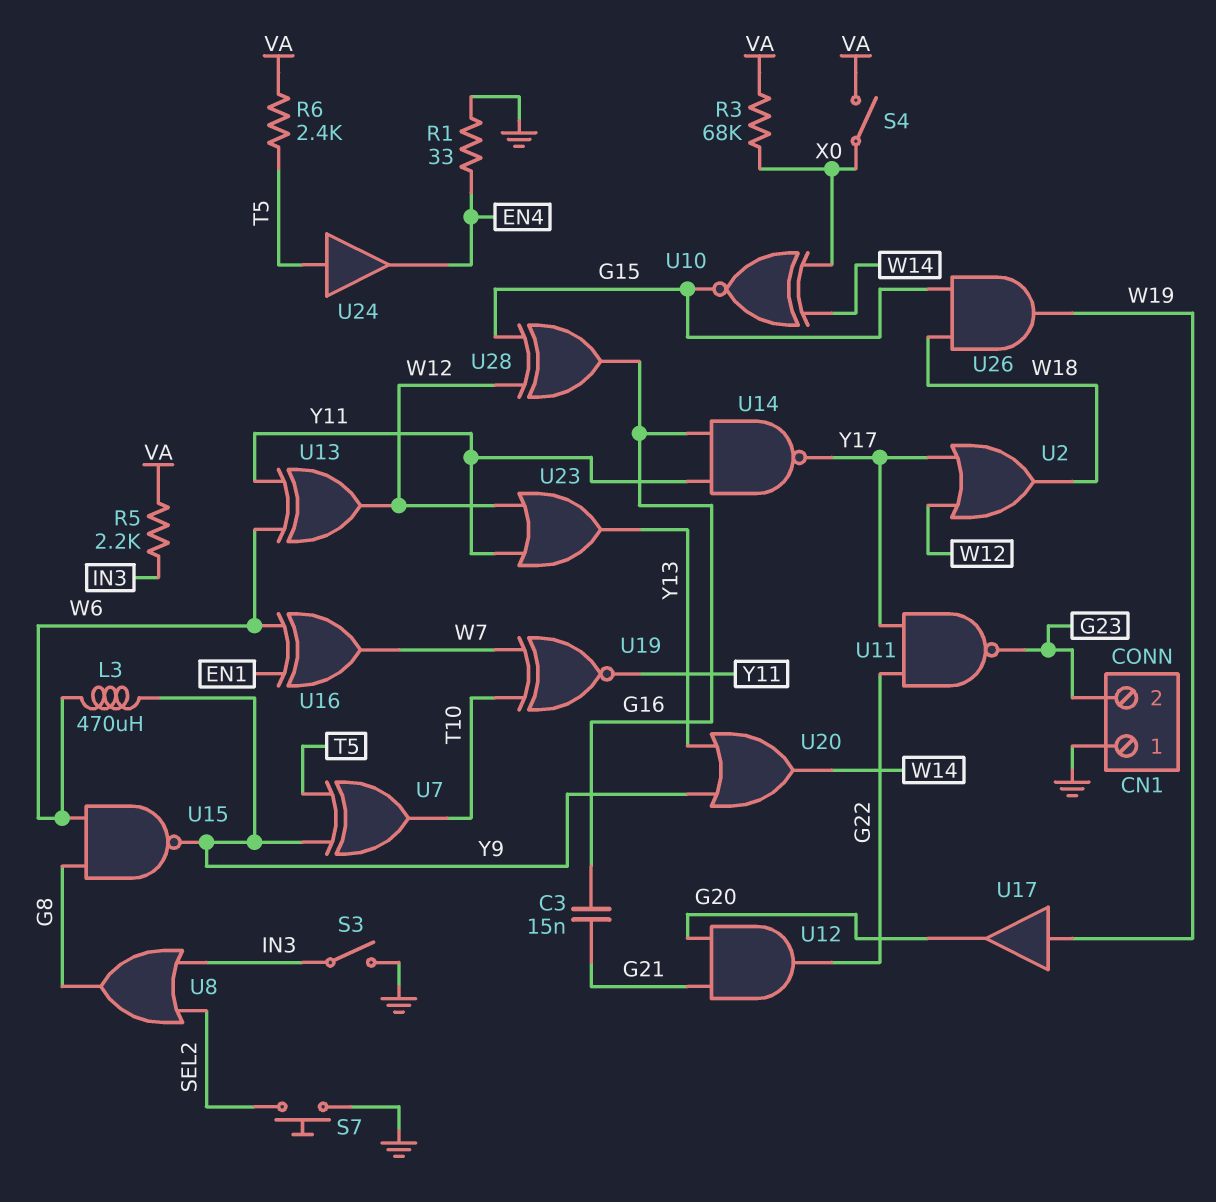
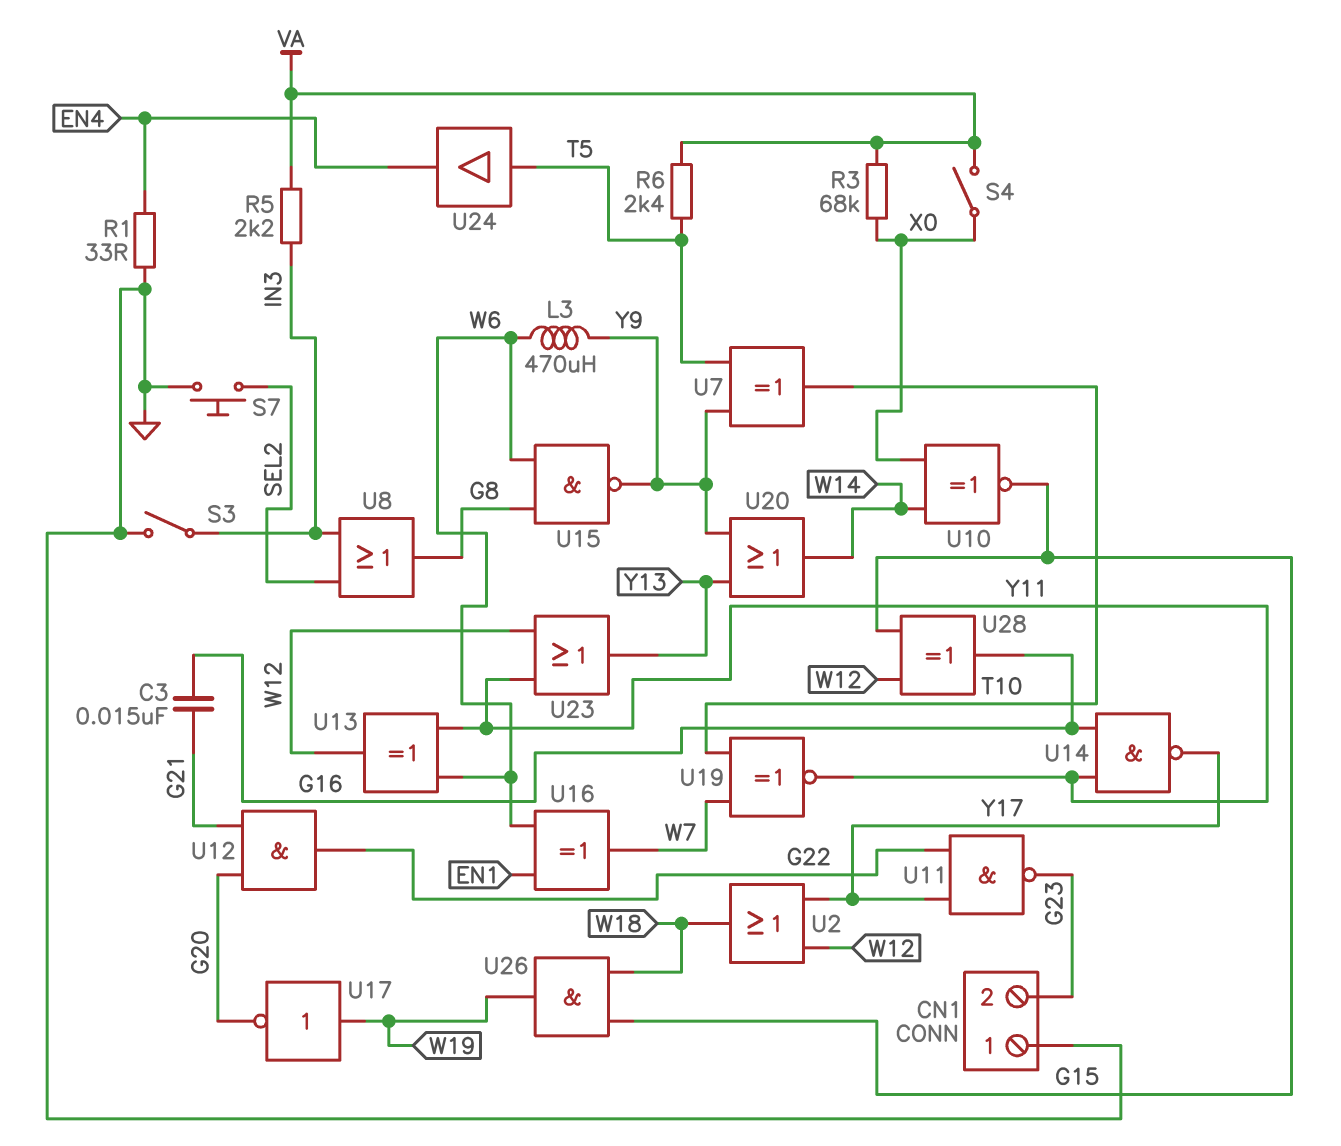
U17: buffer (in W19, out G20) -> NOT (in W19, out G20)

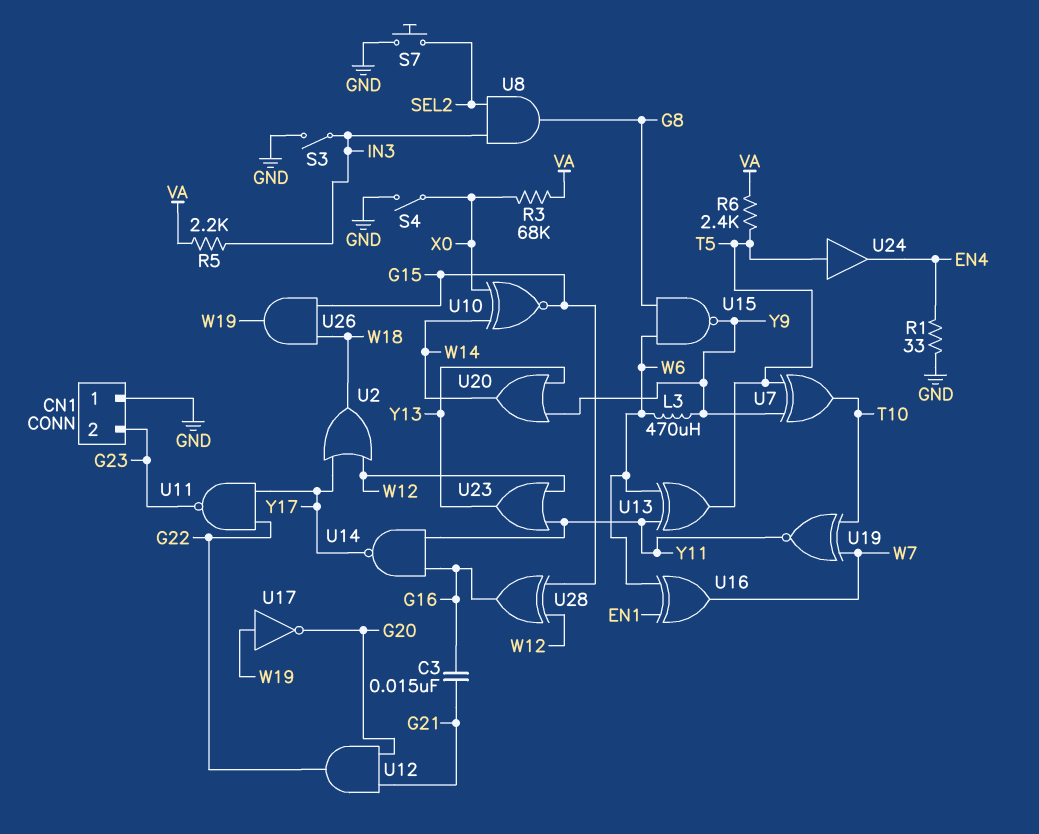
S4: switch (VA, X0) -> switch (GND, X0)
U8: OR (in IN3, in SEL2, out G8) -> AND (in IN3, in SEL2, out G8)
U13: XOR (in W6, in Y11, out W12) -> XOR (in W6, in Y11, out T5)

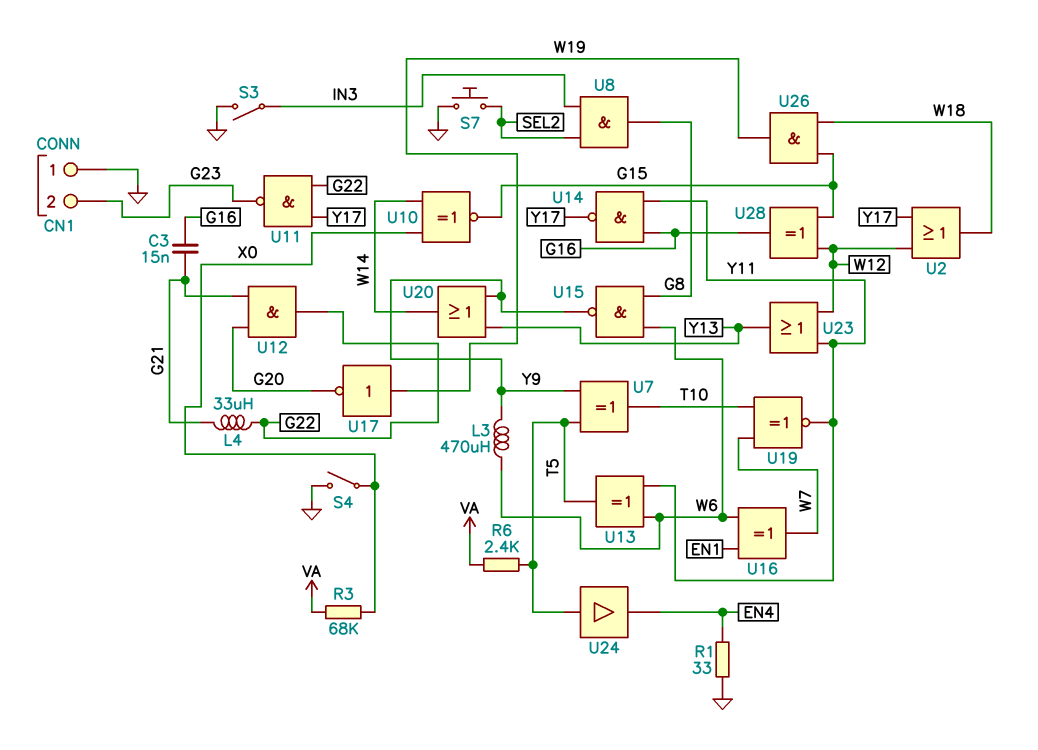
L4: none -> 33uH (G21, G22)
R5: 2.2k (IN3, VA) -> none

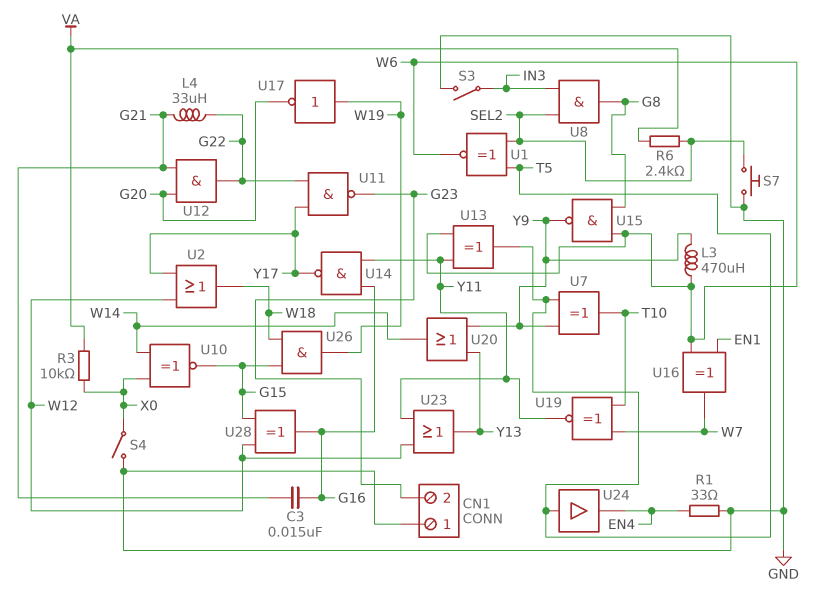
R3: 68k (VA, X0) -> 10k (VA, X0)
R6: 2.4k (T5, VA) -> 2.4k (SEL2, VA)
U1: none -> XNOR (in SEL2, in T5, out W6)

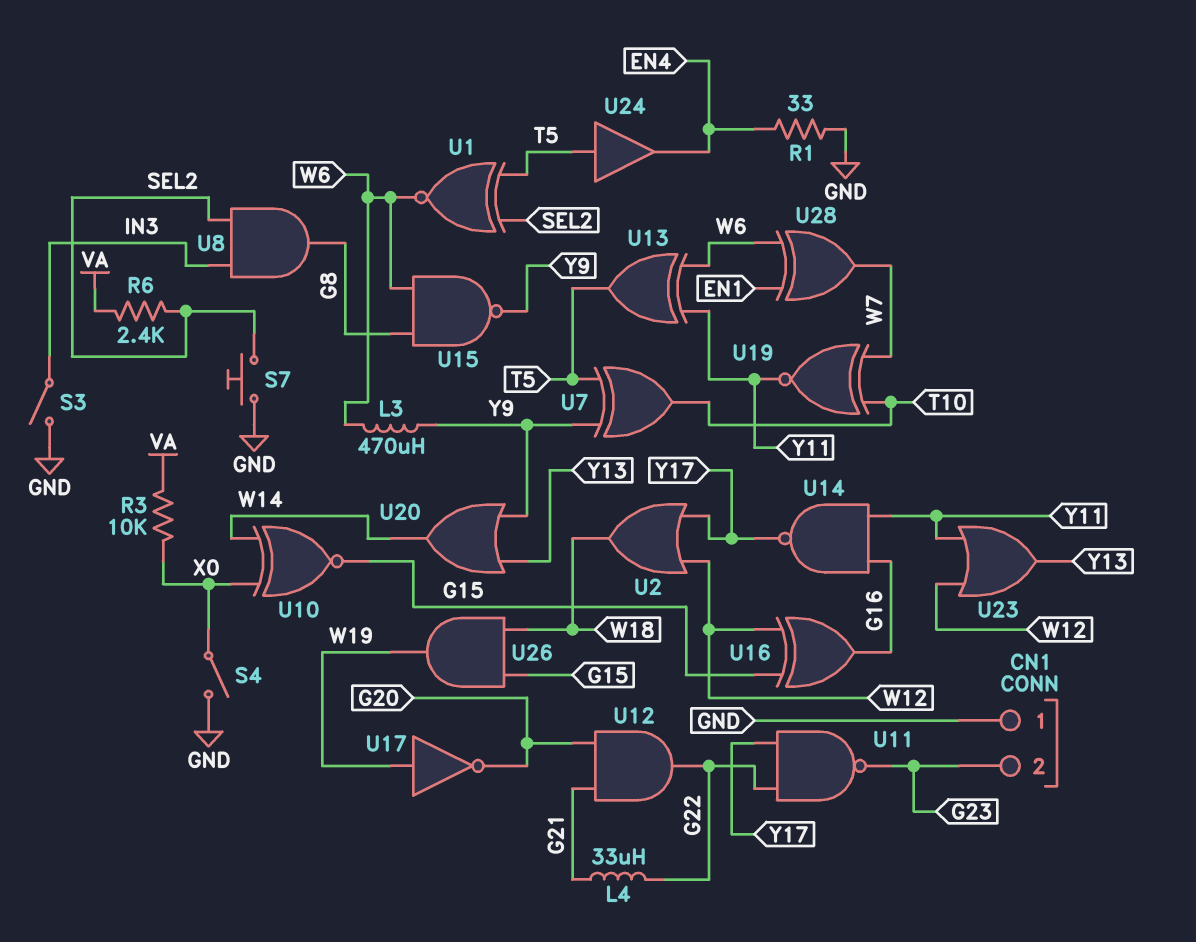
C3: 15nF (G16, G21) -> none
U16: XOR (in EN1, in W6, out W7) -> XOR (in G15, in W12, out G16)
U28: XOR (in G15, in W12, out G16) -> XOR (in EN1, in W6, out W7)

